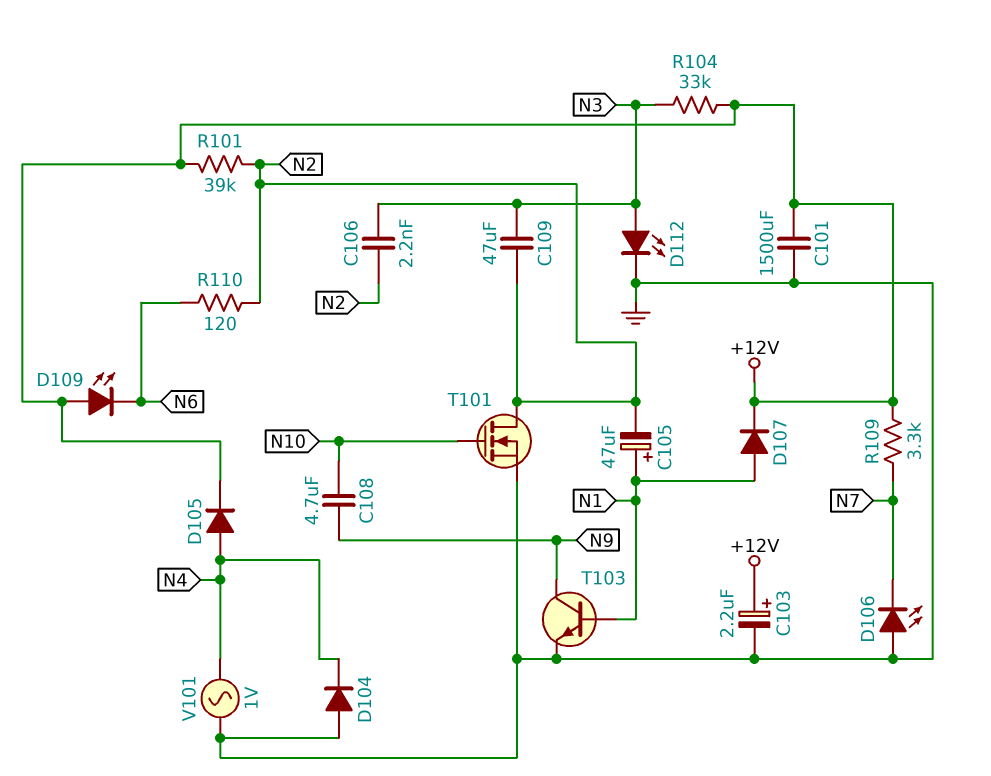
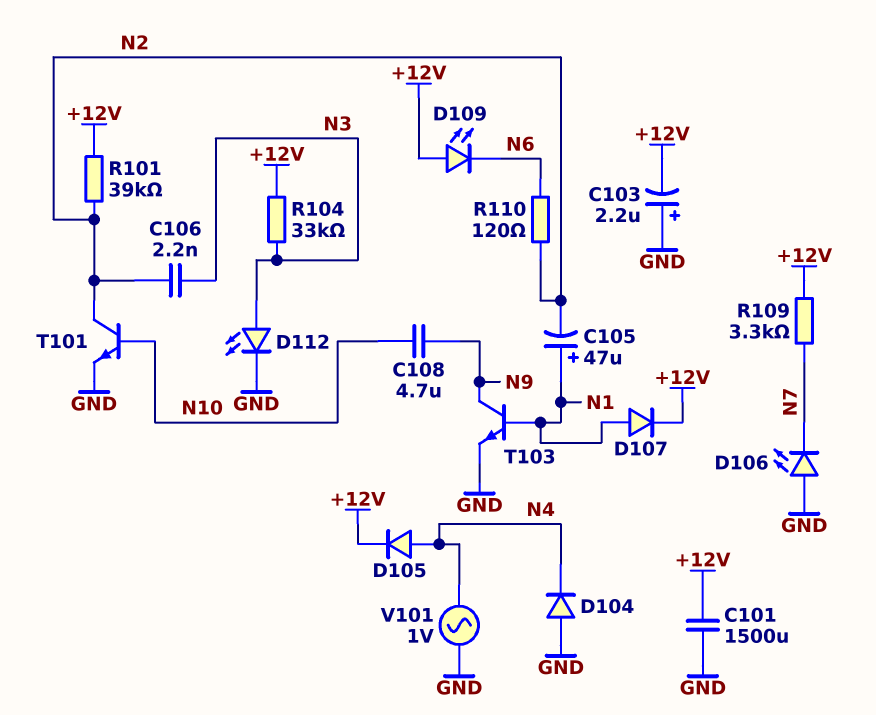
C103: 2.2uF (plus +12V, minus GND) -> 2.2uF (plus GND, minus +12V)
C109: 47uF (N2, N3) -> none
T101: NMOS (G N10, D N2, S GND) -> NPN (B N10, C N2, E GND)

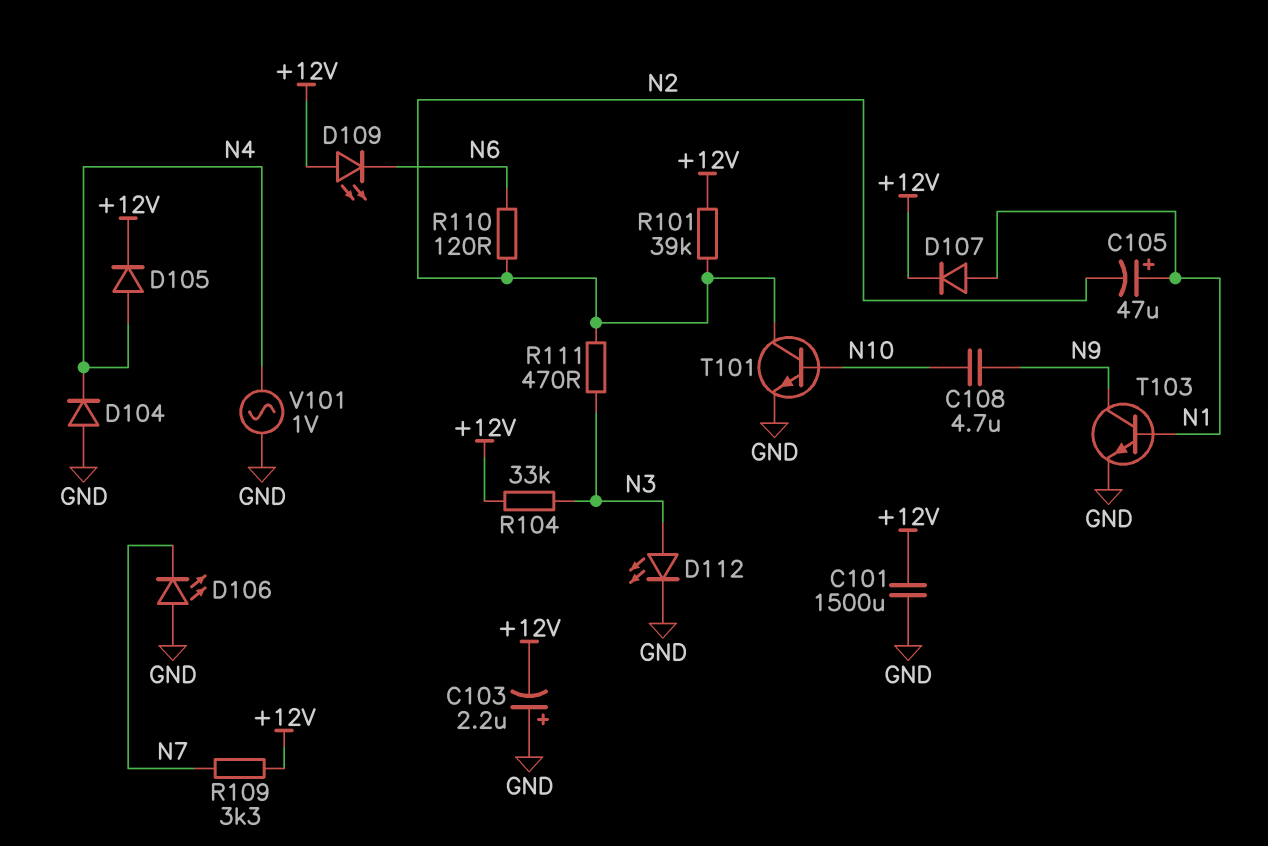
C106: 2.2nF (N2, N3) -> none
R111: none -> 470 (N2, N3)

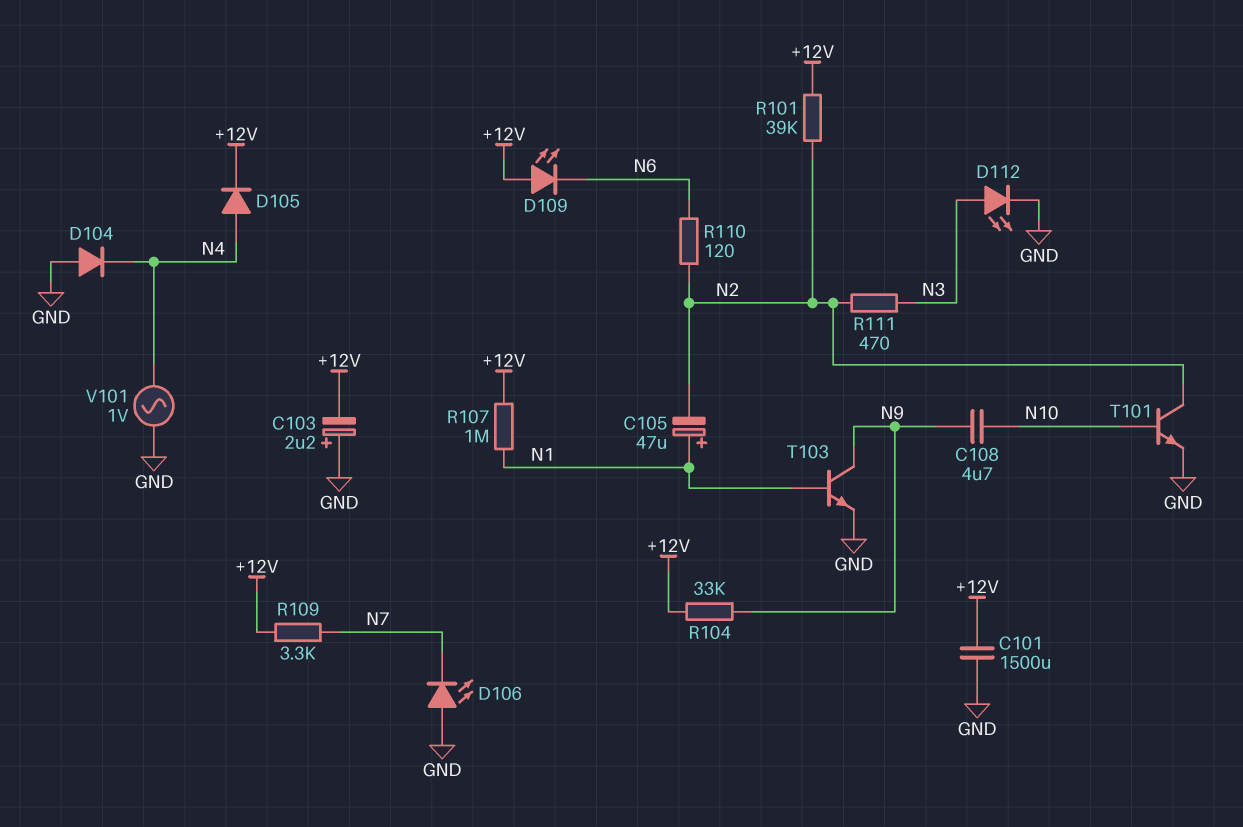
D107: diode (A N1, K +12V) -> none
R104: 33k (+12V, N3) -> 33k (+12V, N9)
R107: none -> 1M (+12V, N1)

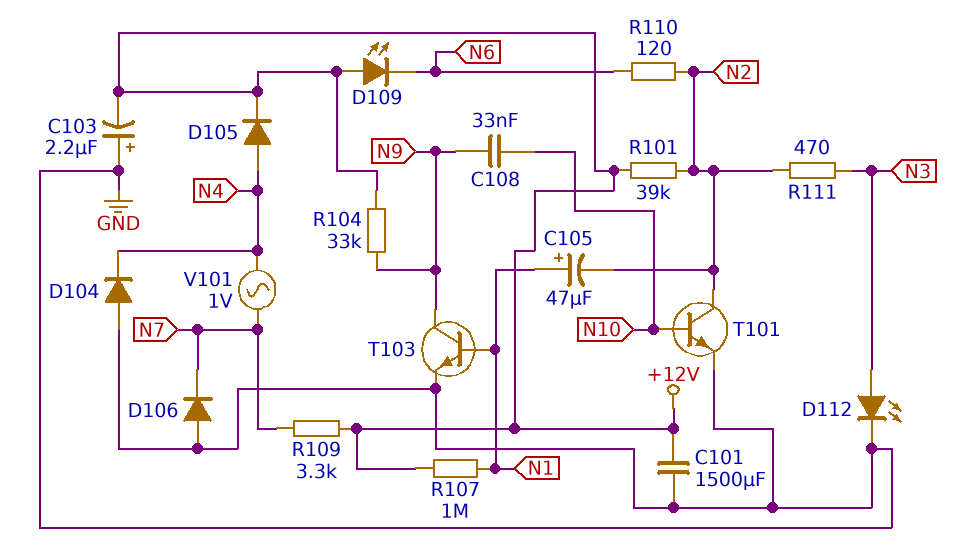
C108: 4.7uF (N9, N10) -> 33nF (N9, N10)
D106: LED (A GND, K N7) -> diode (A GND, K N7)
V101: AC 1V (GND, N4) -> AC 1V (N4, N7)

